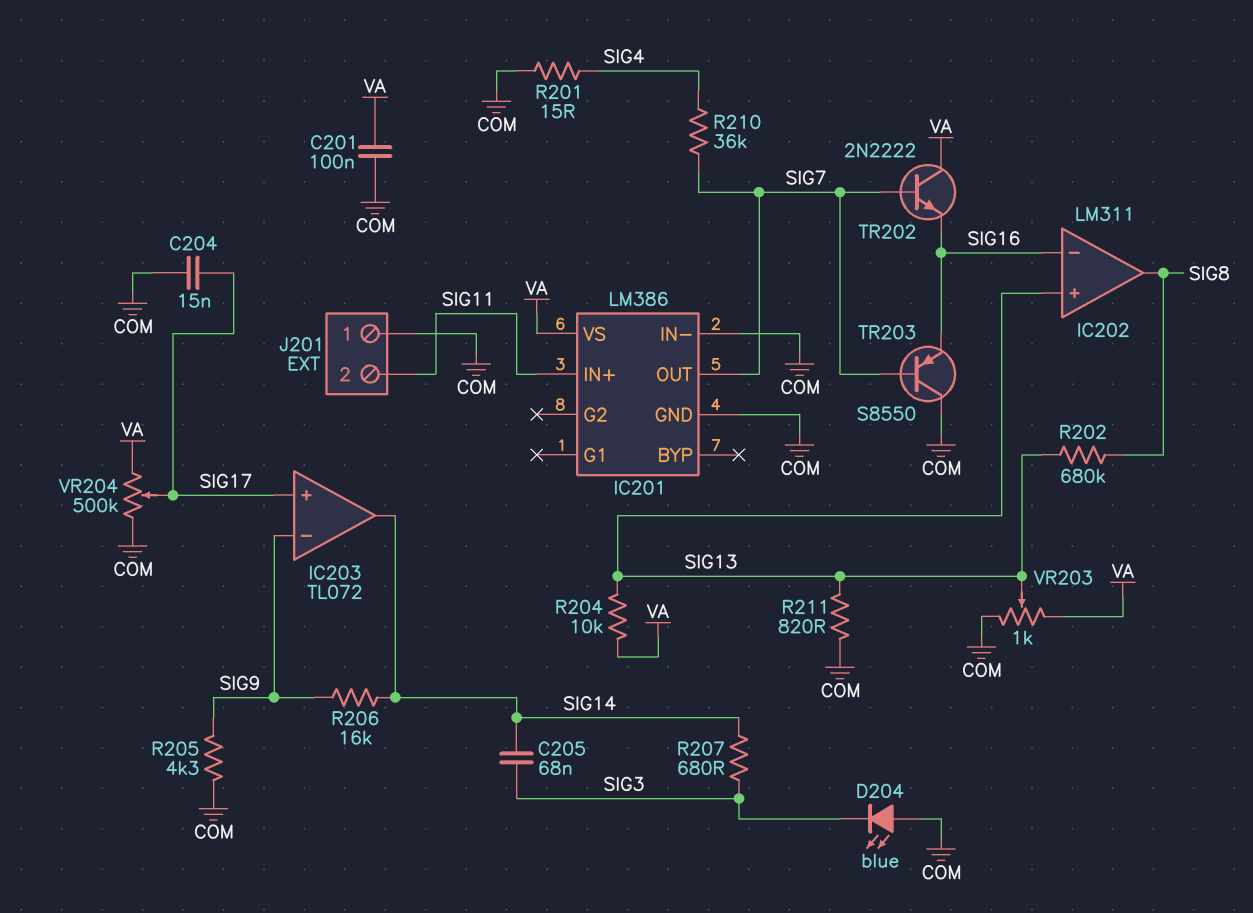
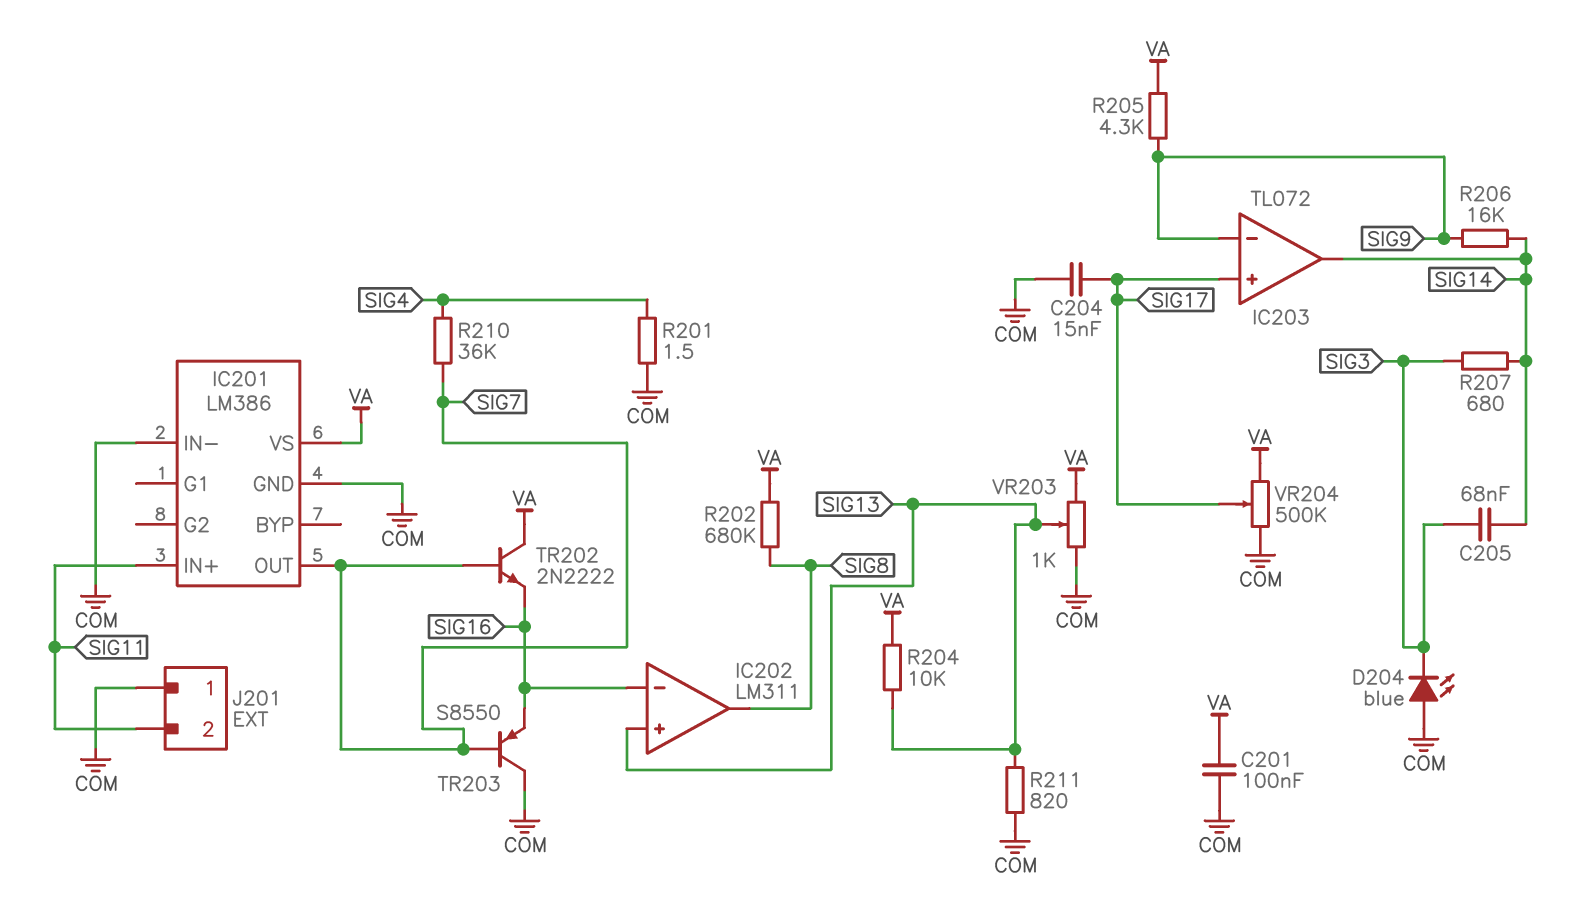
R201: 15 (COM, SIG4) -> 1.5 (COM, SIG4)
R202: 680k (SIG8, SIG13) -> 680k (SIG8, VA)
R205: 4.3k (COM, SIG9) -> 4.3k (SIG9, VA)

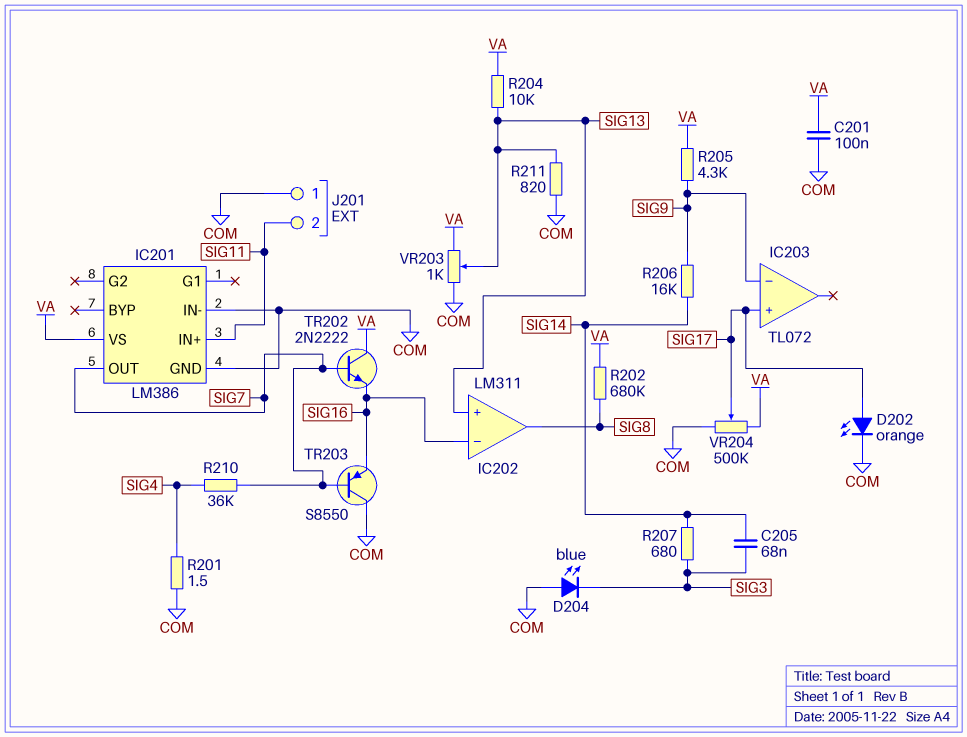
C204: 15nF (COM, SIG17) -> none
D202: none -> LED orange (A SIG17, K COM)
IC203 pin out: SIG14 -> none

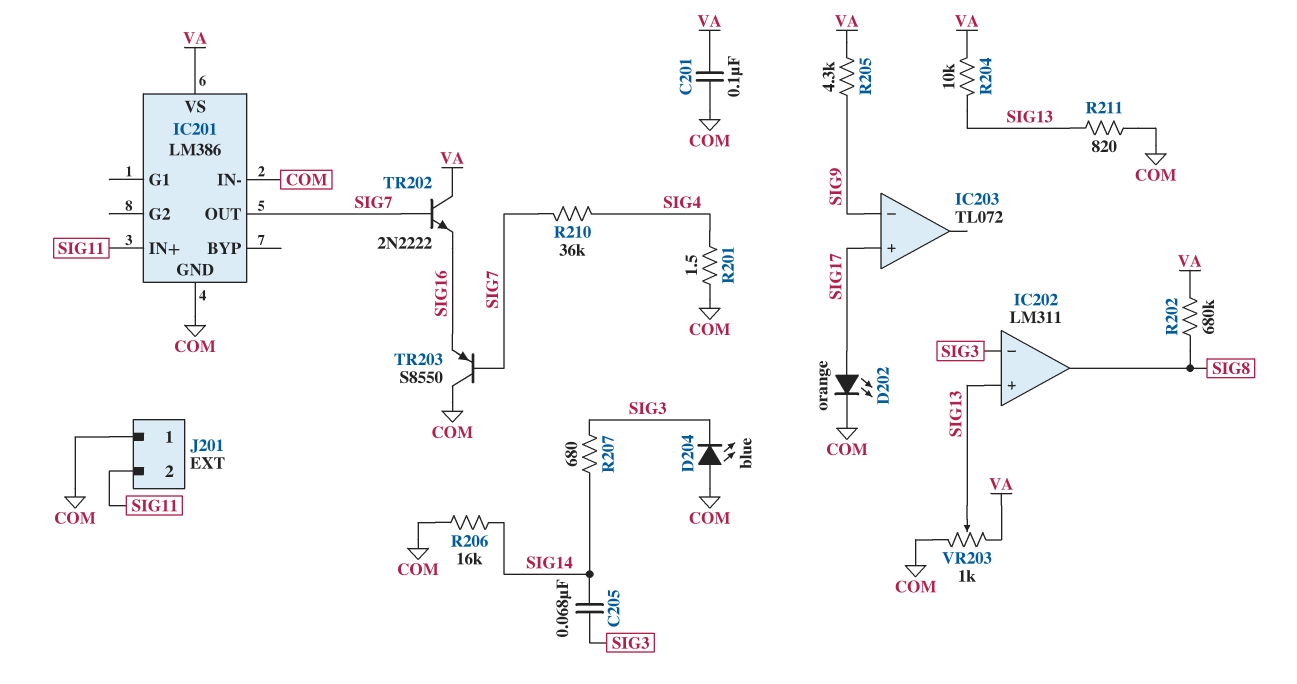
IC202 pin in-: SIG16 -> SIG3
R206: 16k (SIG9, SIG14) -> 16k (COM, SIG14)
VR204: 500k (COM, VA, wiper SIG17) -> none

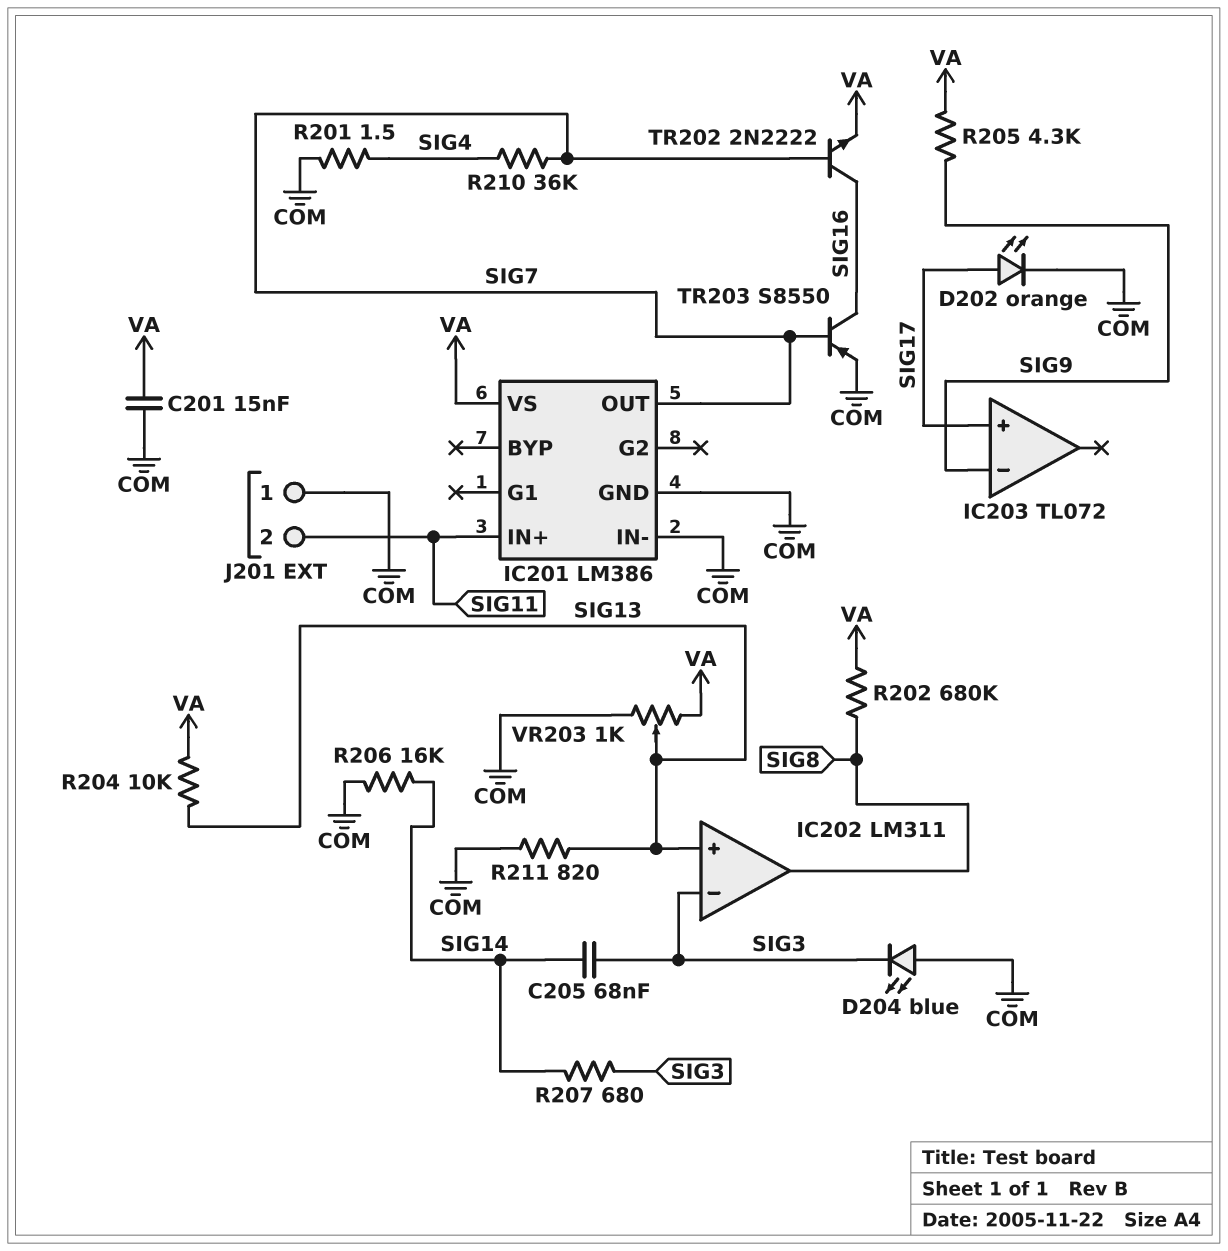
C201: 100nF (COM, VA) -> 15nF (COM, VA)
TR202: NPN 2N2222 (B SIG7, C VA, E SIG16) -> NPN 2N2222 (B SIG7, C SIG16, E VA)
TR203: PNP S8550 (B SIG7, C COM, E SIG16) -> PNP S8550 (B SIG7, C SIG16, E COM)

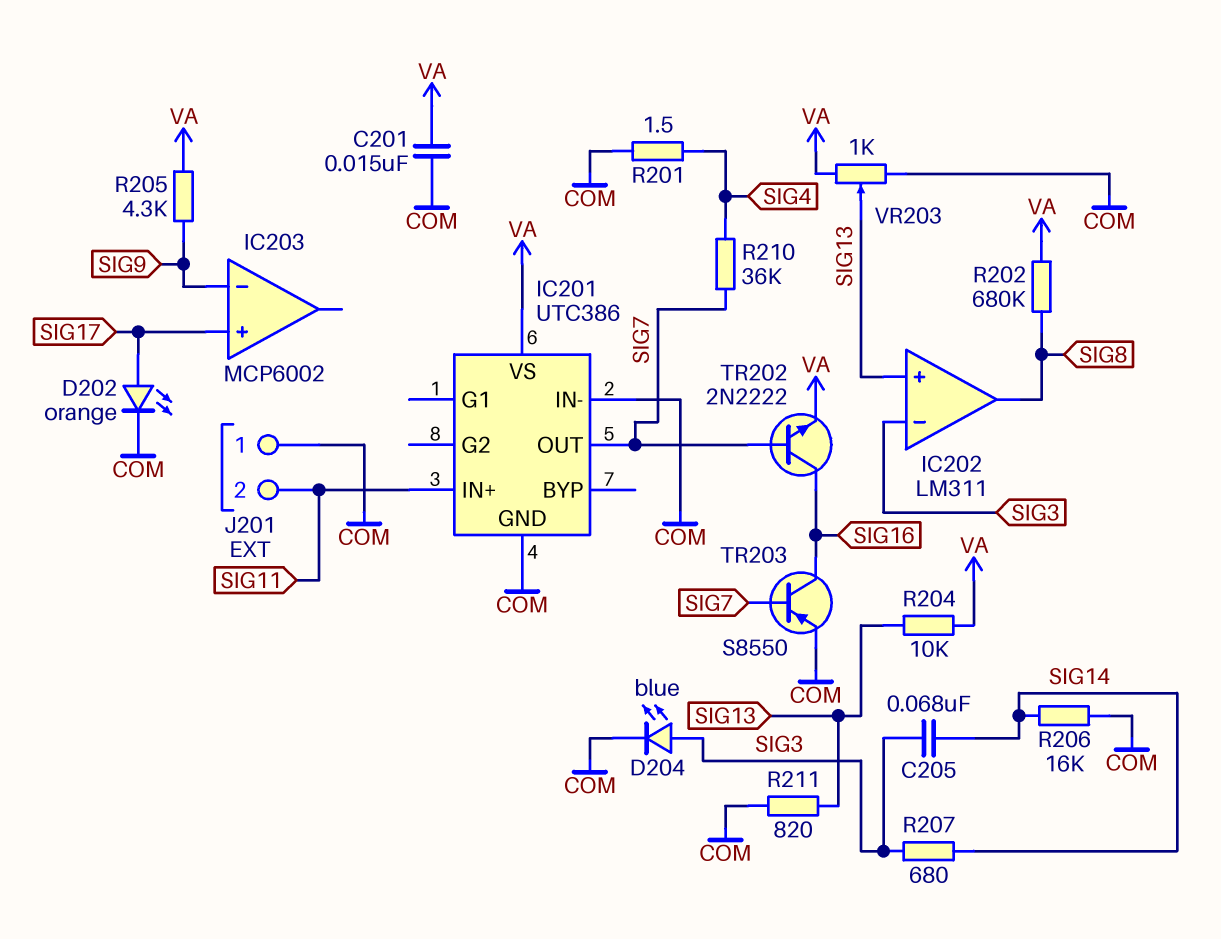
D204: LED blue (A COM, K SIG3) -> LED blue (A SIG3, K COM)
IC201: LM386 -> UTC386
IC203: TL072 -> MCP6002

